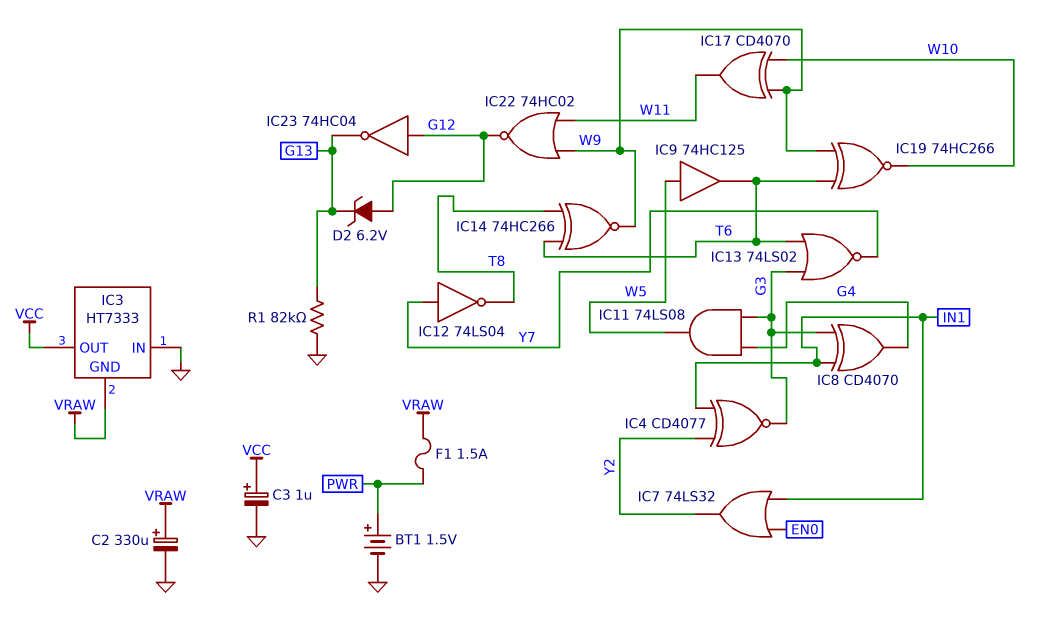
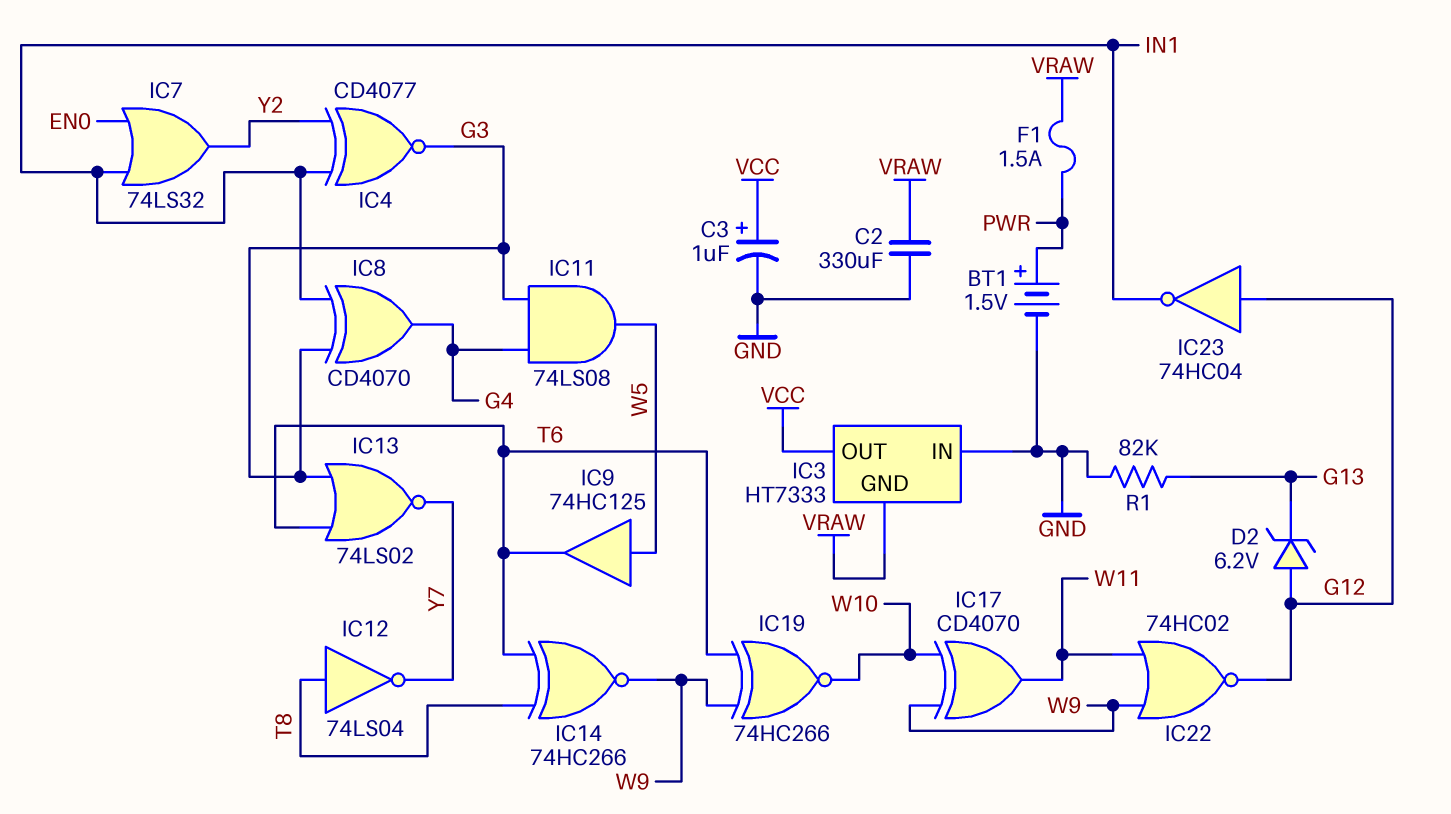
C2: 330uF (plus VRAW, minus GND) -> 330uF (GND, VRAW)
IC12: NOT 74LS04 (in Y7, out T8) -> NOT 74LS04 (in T8, out Y7)
IC23: NOT 74HC04 (in G12, out G13) -> NOT 74HC04 (in G12, out IN1)

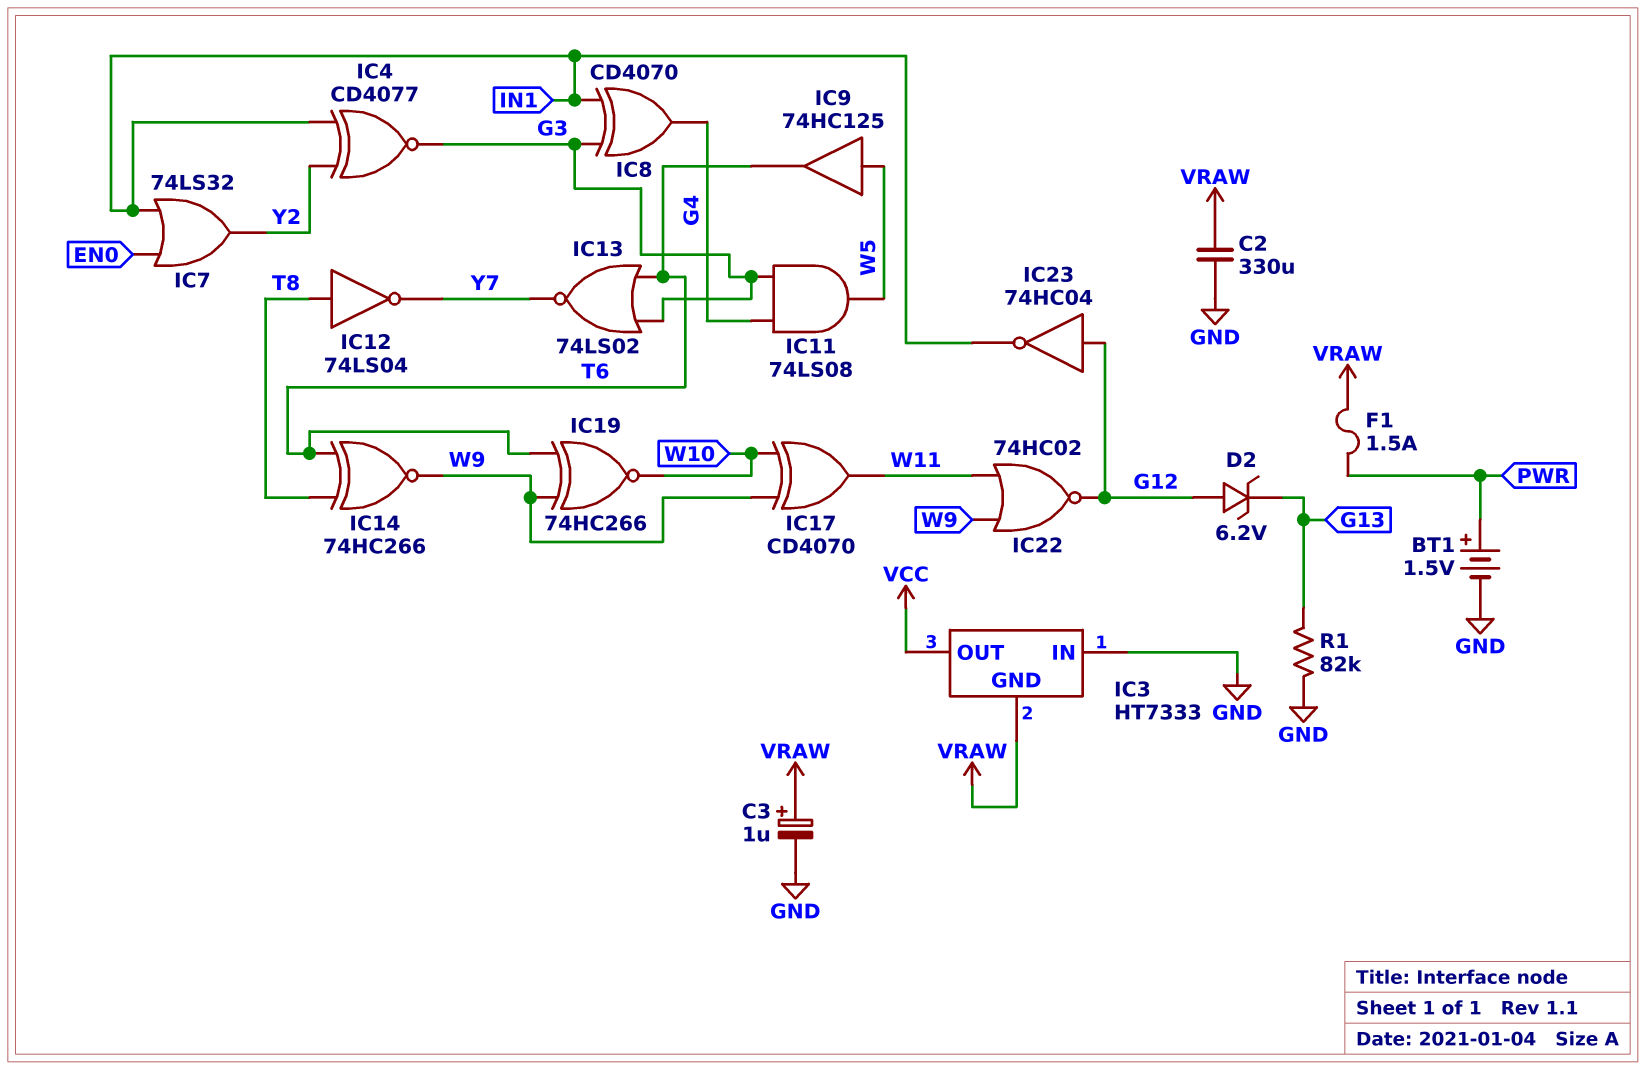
C3: 1uF (plus VCC, minus GND) -> 1uF (plus VRAW, minus GND)

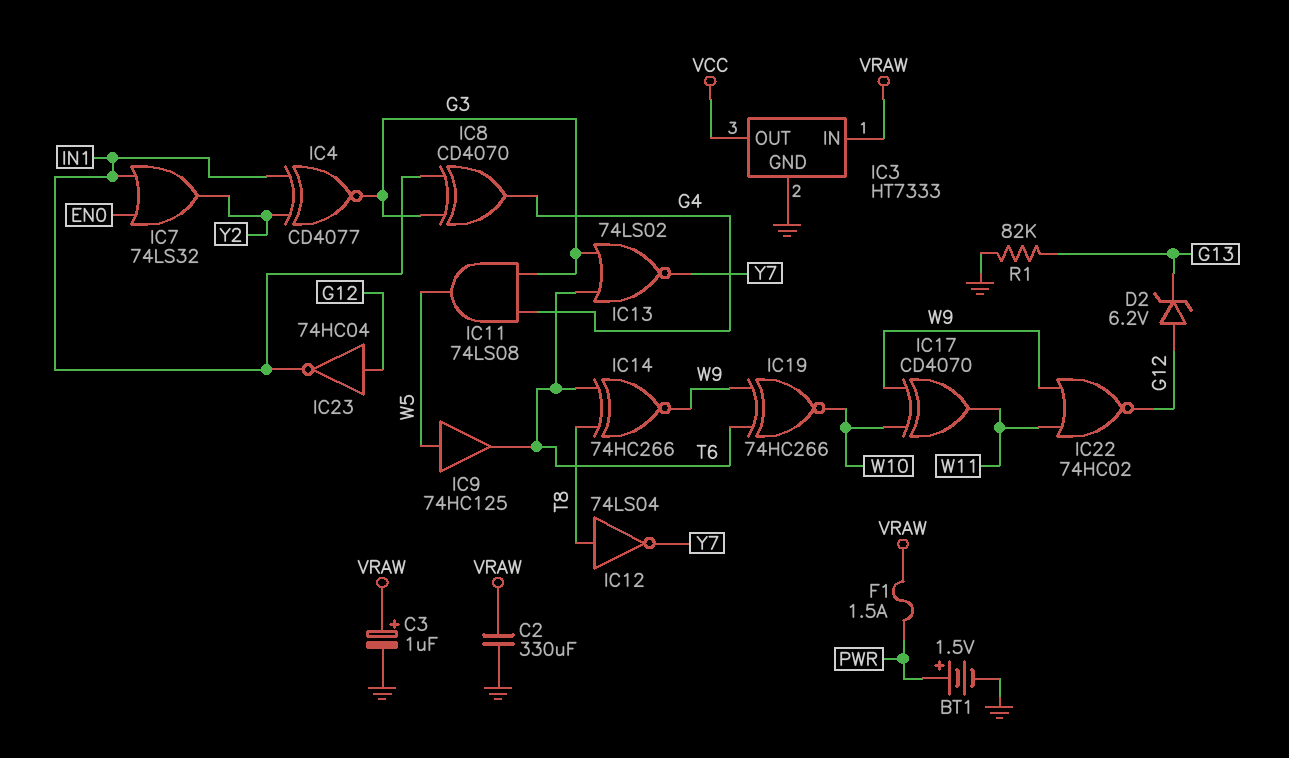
IC3 pin GND: VRAW -> GND
IC3 pin IN: GND -> VRAW

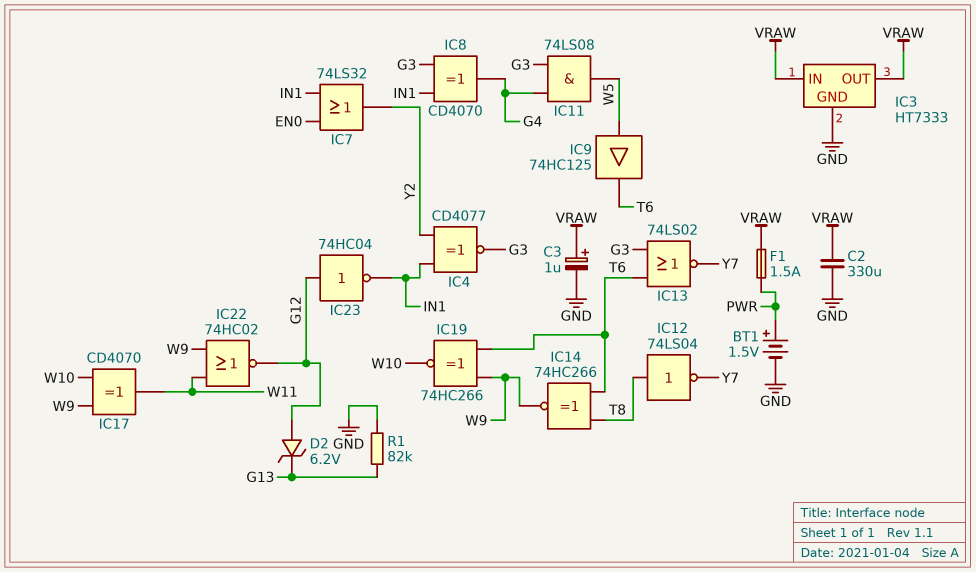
IC3 pin OUT: VCC -> VRAW

